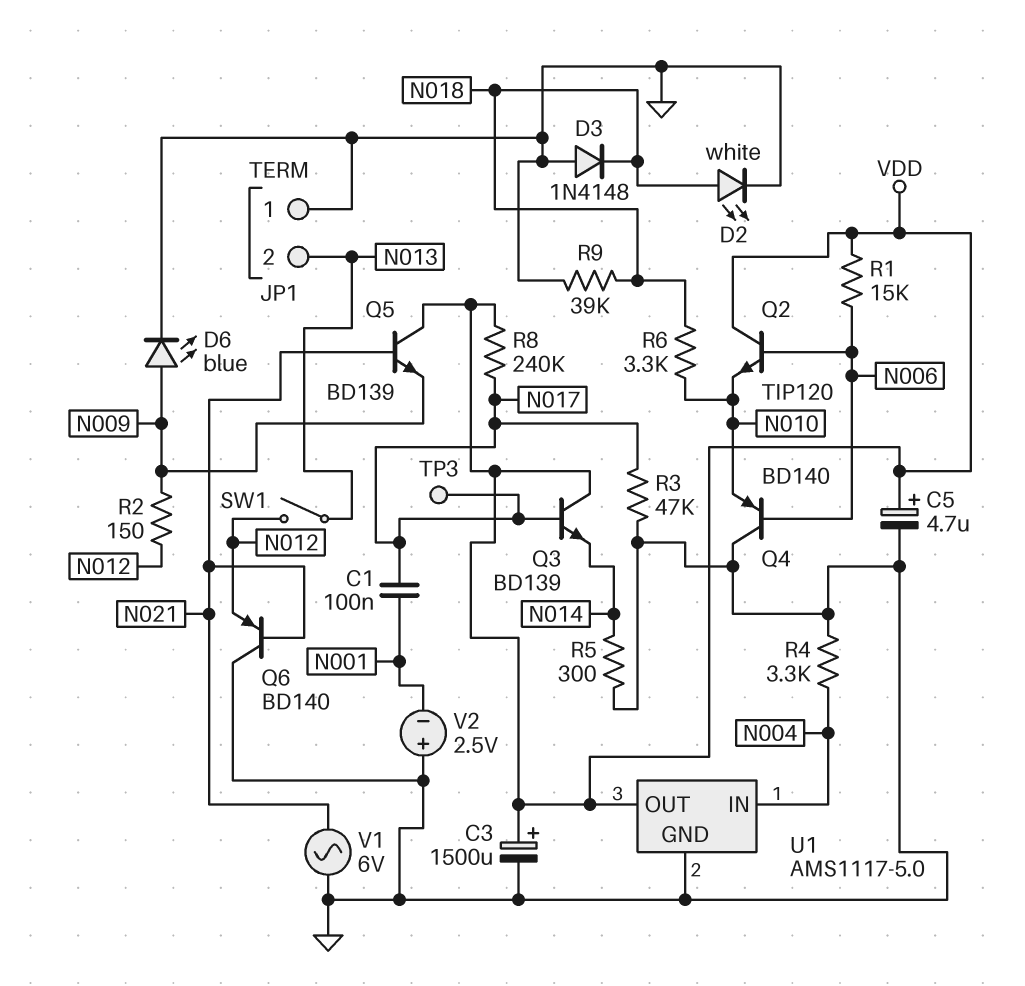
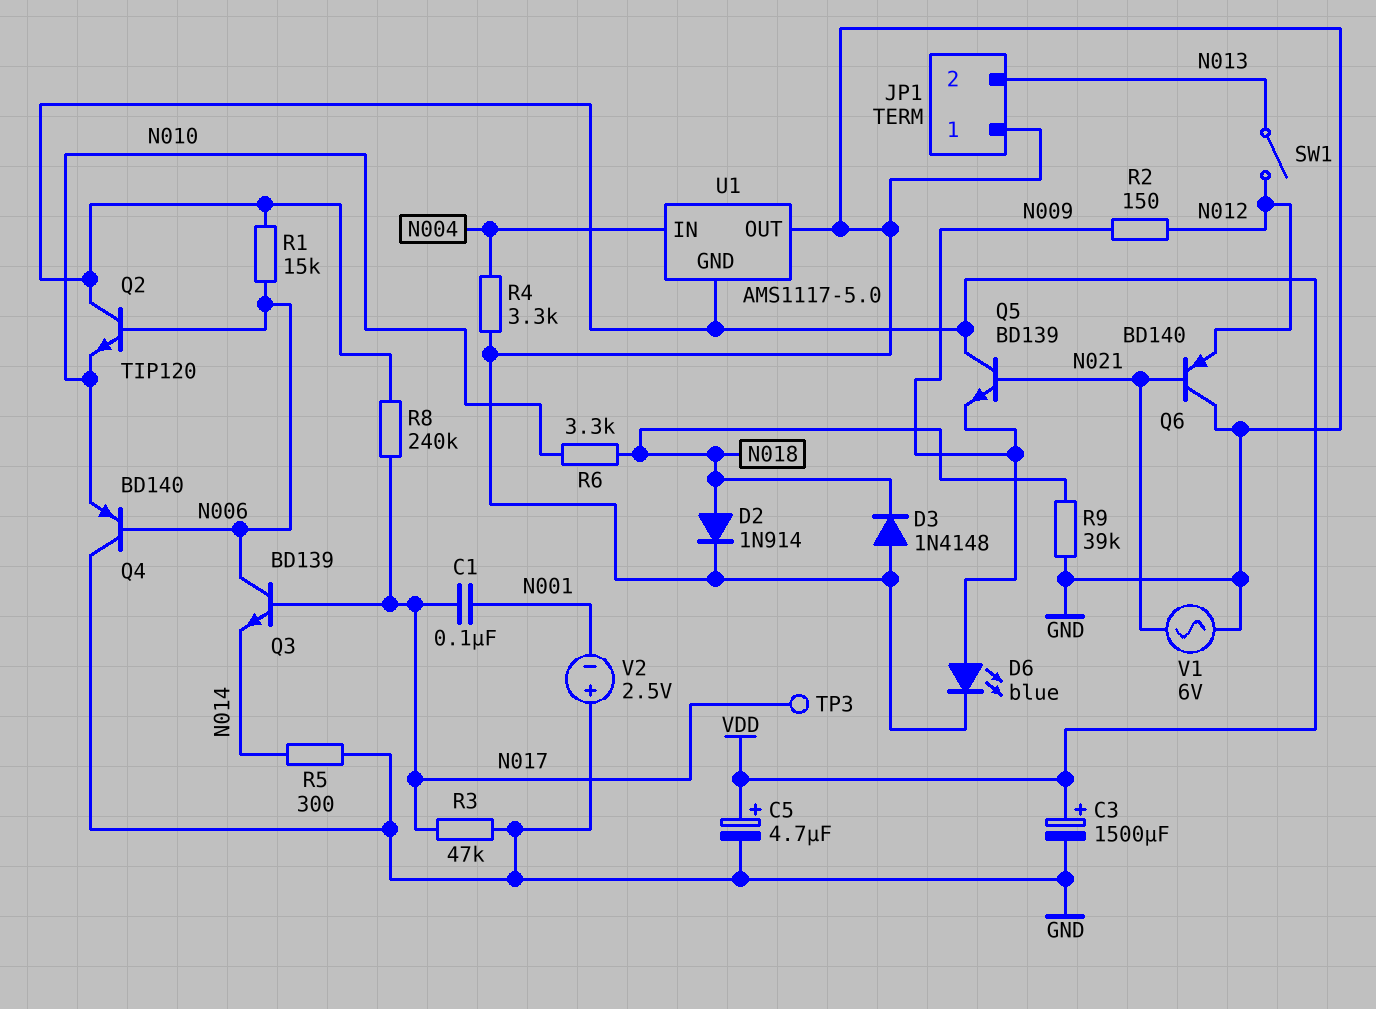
D2: LED white (A N018, K GND) -> diode 1N914 (A N018, K GND)
Q3: NPN BD139 (B N017, C VDD, E N014) -> NPN BD139 (B N017, C N006, E N014)
U1 pin GND: GND -> VDD
U1 pin OUT: VDD -> GND

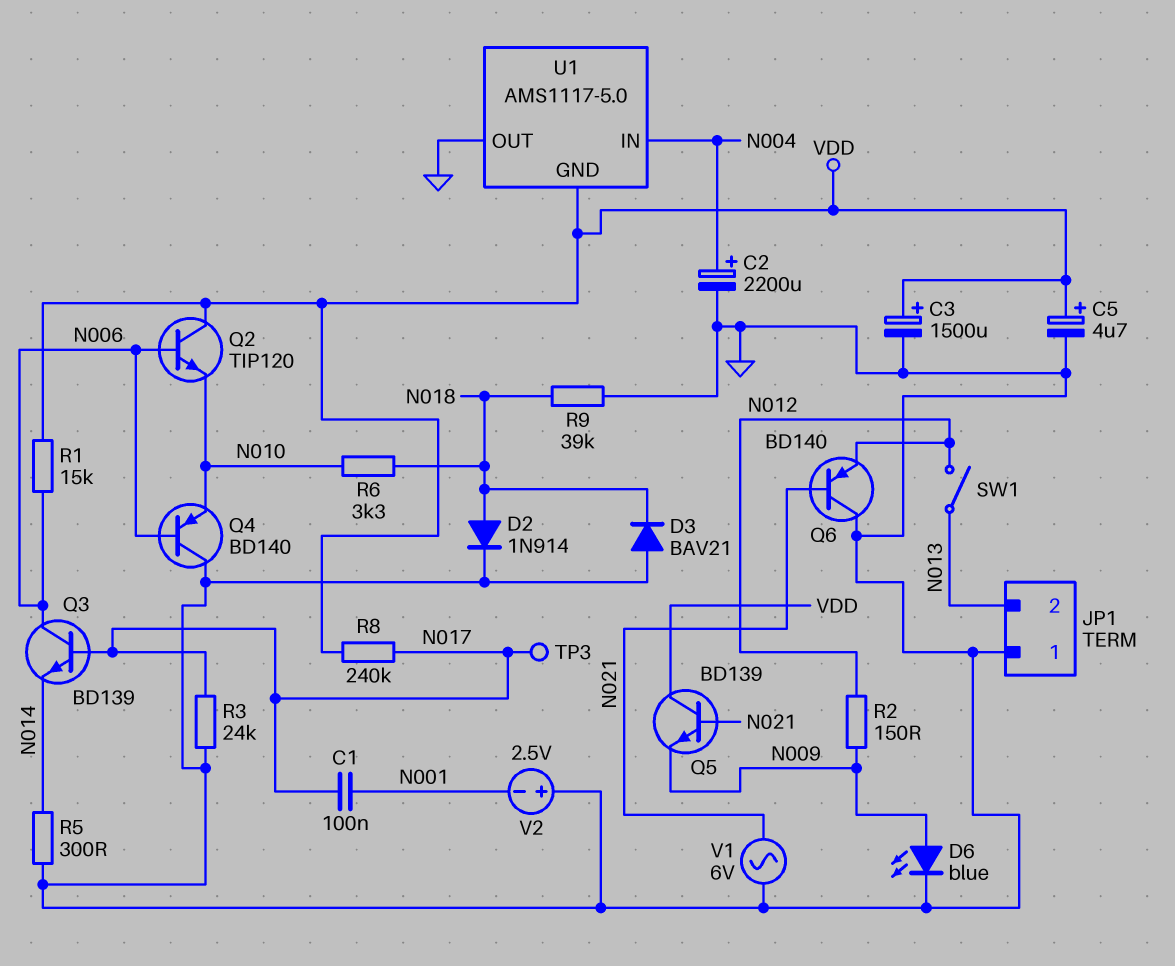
C2: none -> 2200uF (plus N004, minus GND)
D3: diode 1N4148 (A GND, K N018) -> diode BAV21 (A GND, K N018)
R3: 47k (GND, N017) -> 24k (GND, N017)
R4: 3.3k (GND, N004) -> none

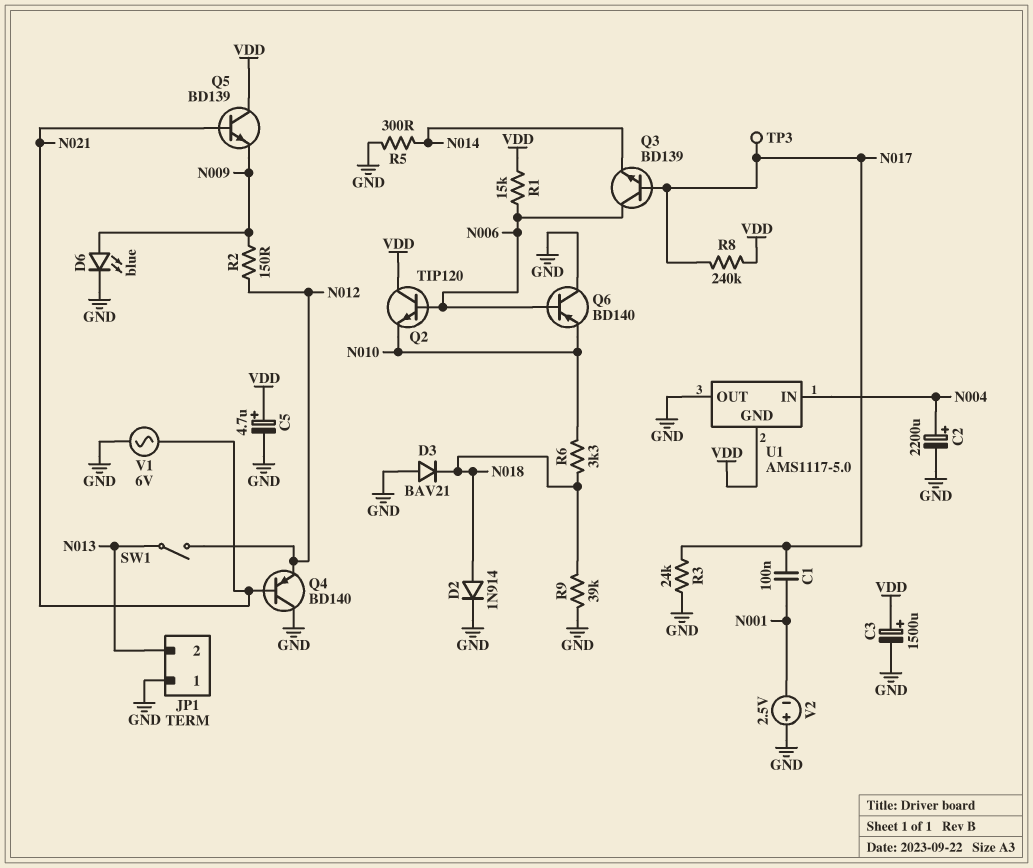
Q4: PNP BD140 (B N006, C GND, E N010) -> PNP BD140 (B N021, C GND, E N012)
Q6: PNP BD140 (B N021, C GND, E N012) -> PNP BD140 (B N006, C GND, E N010)

